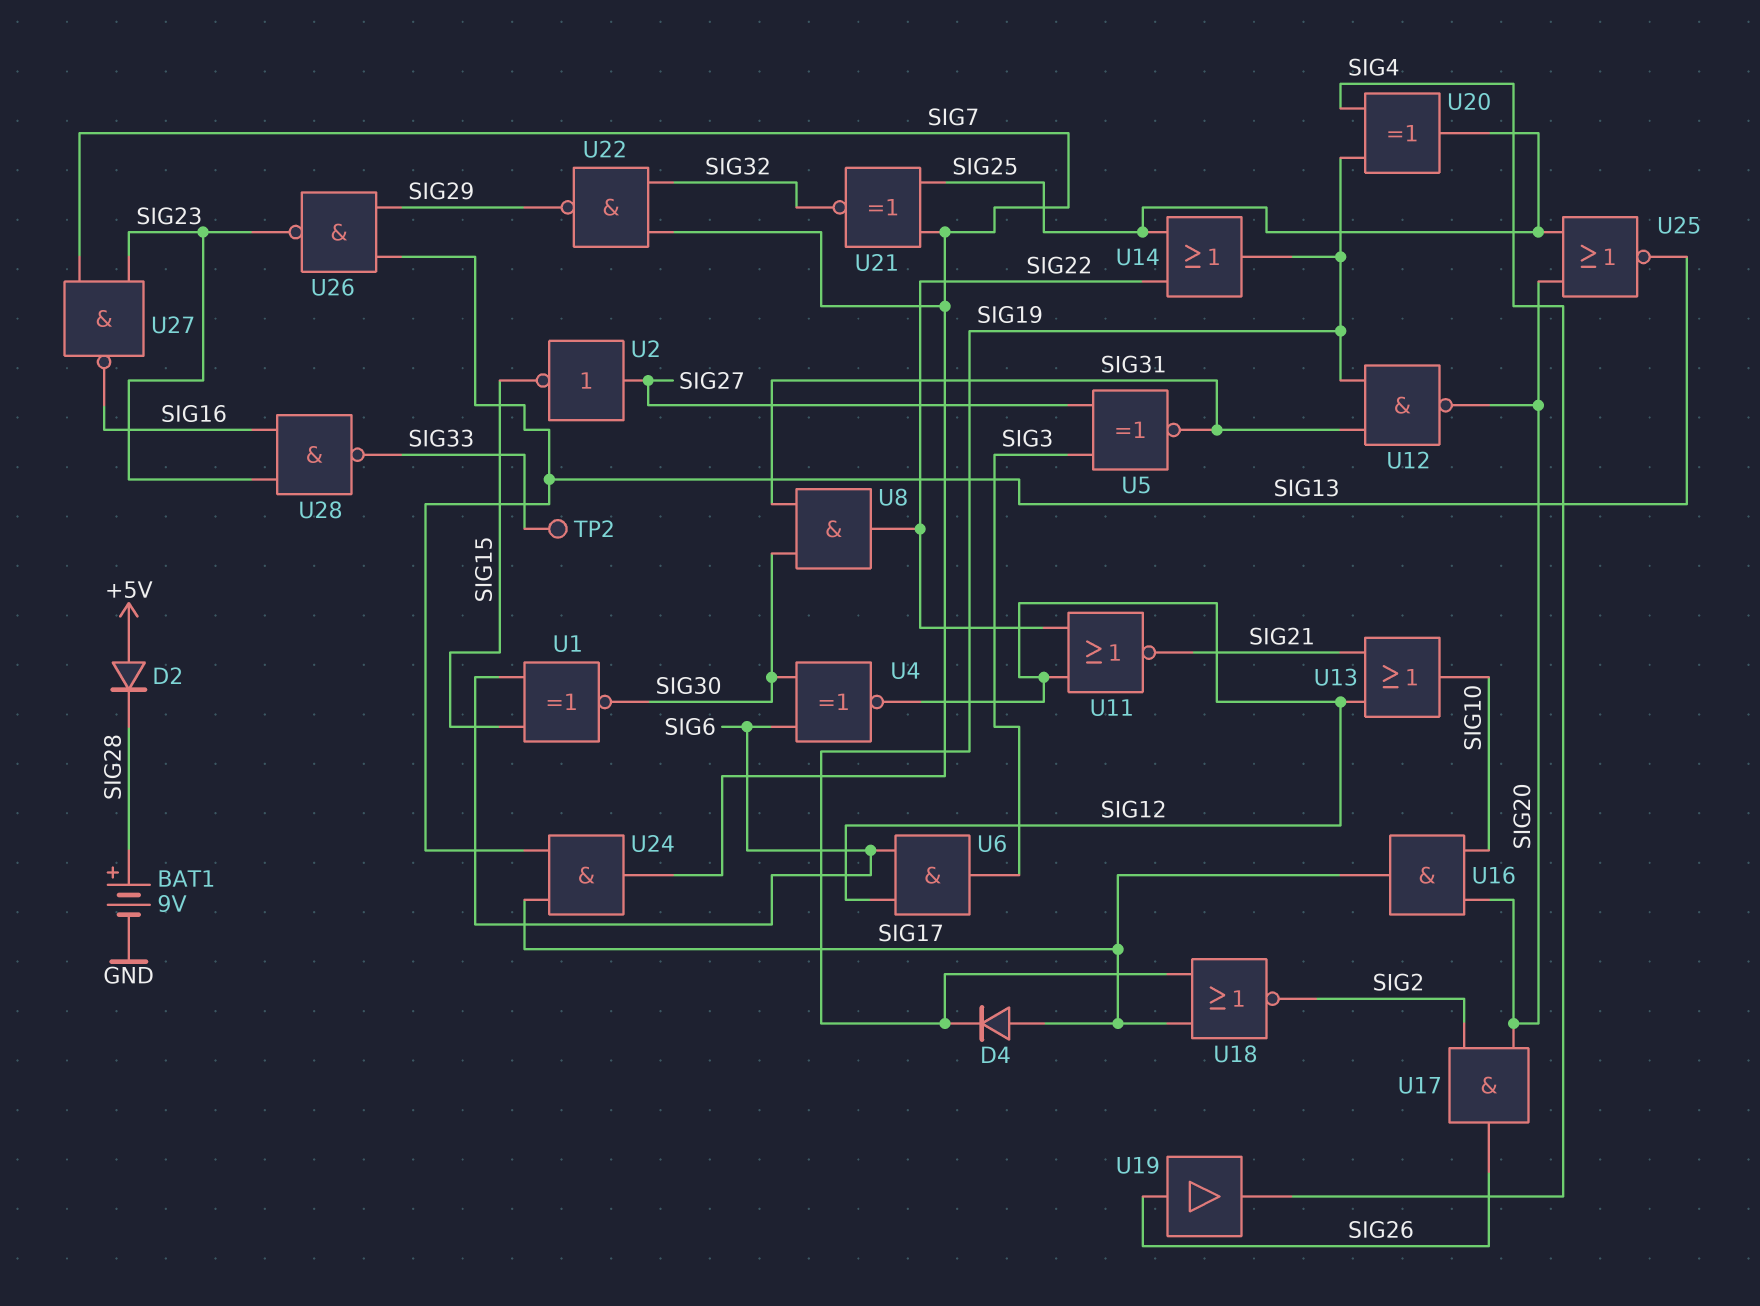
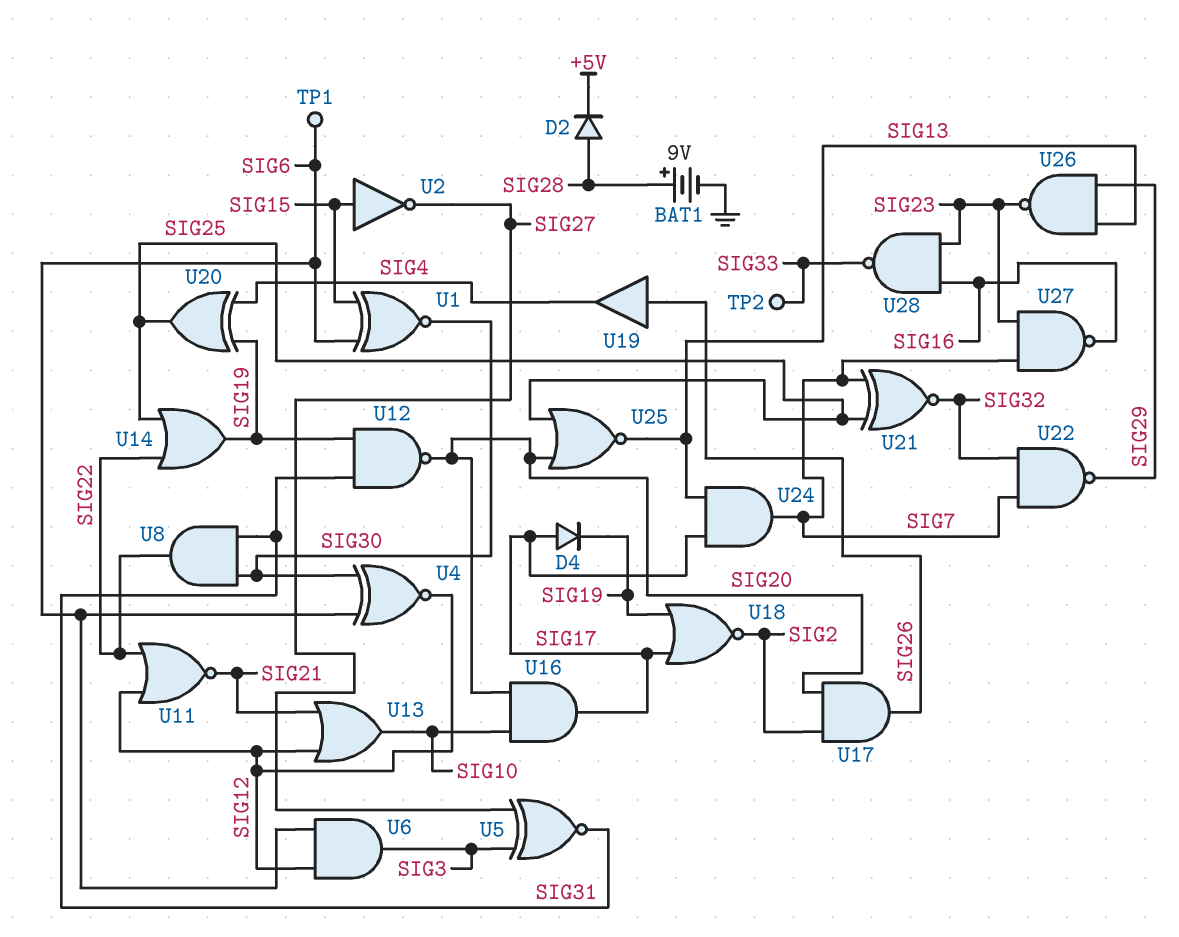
D2: diode (A +5V, K SIG28) -> diode (A SIG28, K +5V)
TP1: none -> test point (SIG6)
U2: NOT (in SIG27, out SIG15) -> NOT (in SIG15, out SIG27)

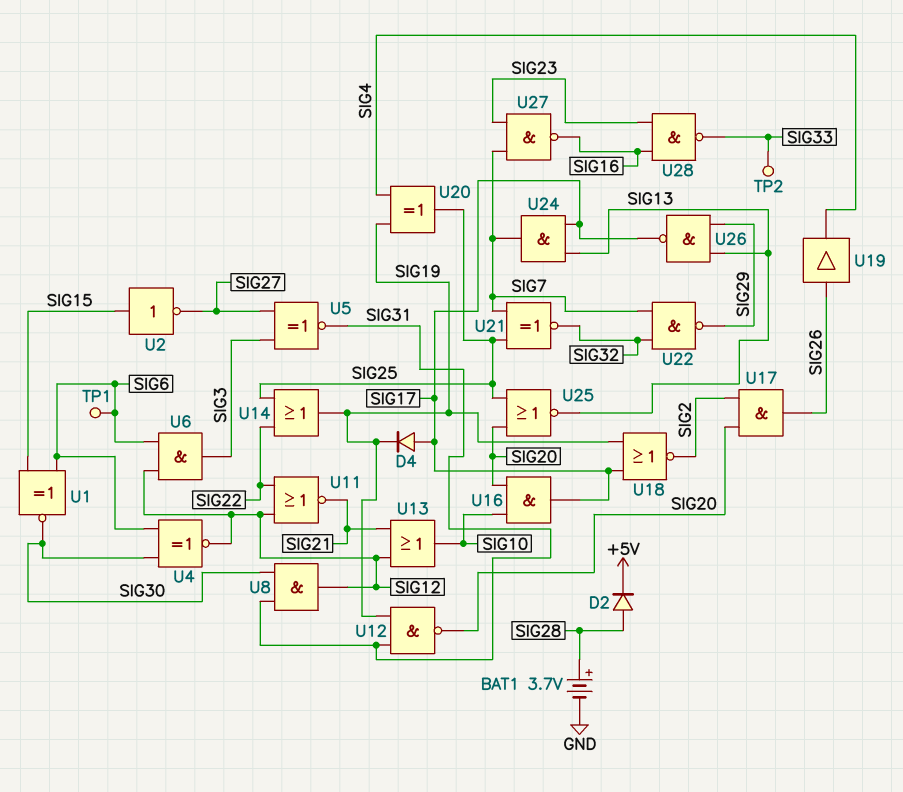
BAT1: 9V (plus SIG28, minus GND) -> 3.7V (plus SIG28, minus GND)
U8: AND (in SIG30, in SIG31, out SIG22) -> AND (in SIG30, in SIG31, out SIG12)
U26: NAND (in SIG13, in SIG29, out SIG23) -> NAND (in SIG13, in SIG29, out SIG17)

